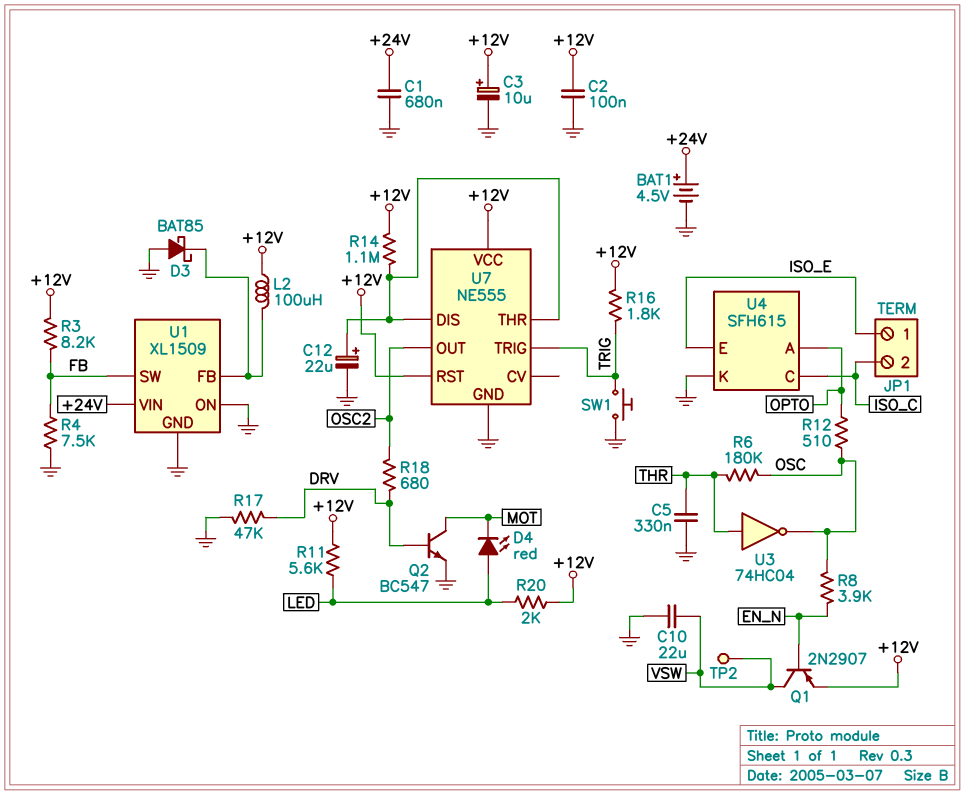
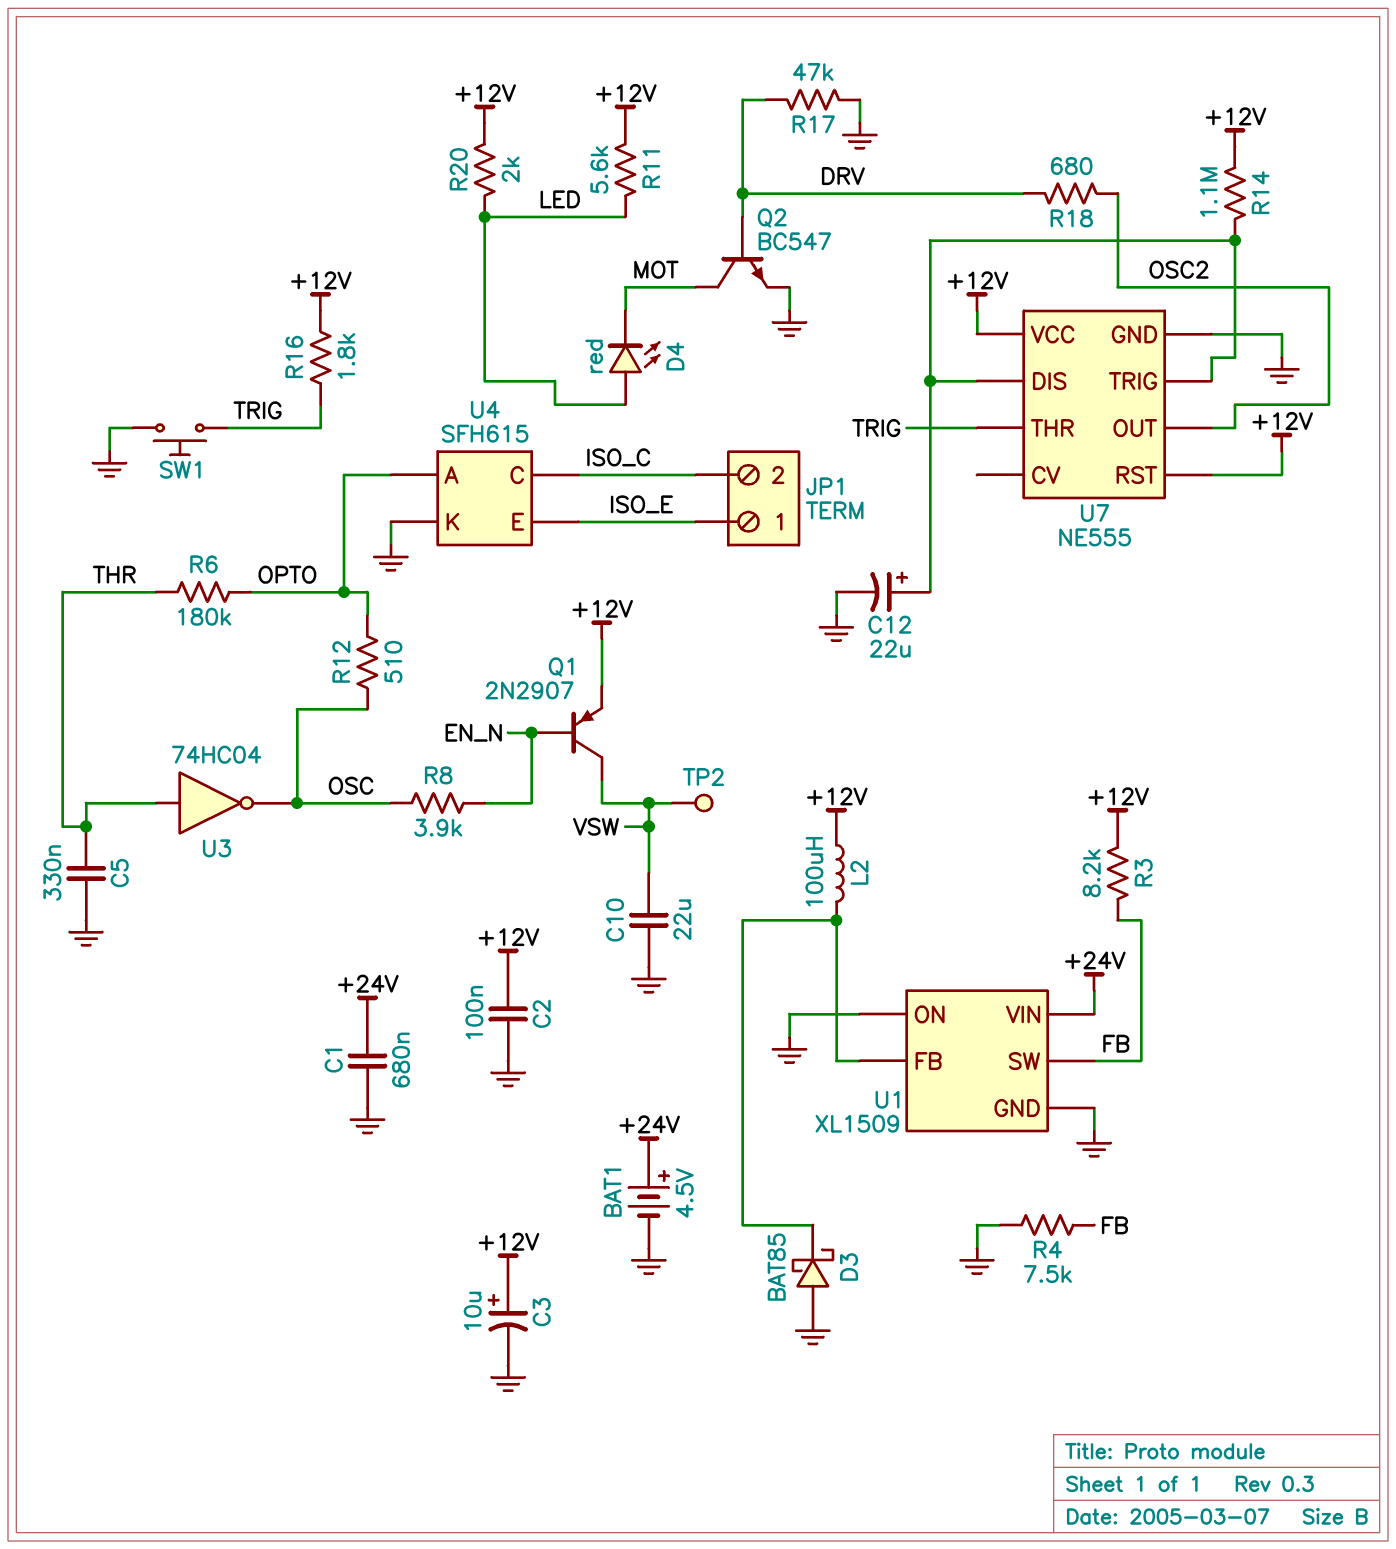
R6: 180k (OSC, THR) -> 180k (OPTO, THR)
U7 pin THR: U7/DIS -> TRIG
U7 pin TRIG: TRIG -> U7/DIS

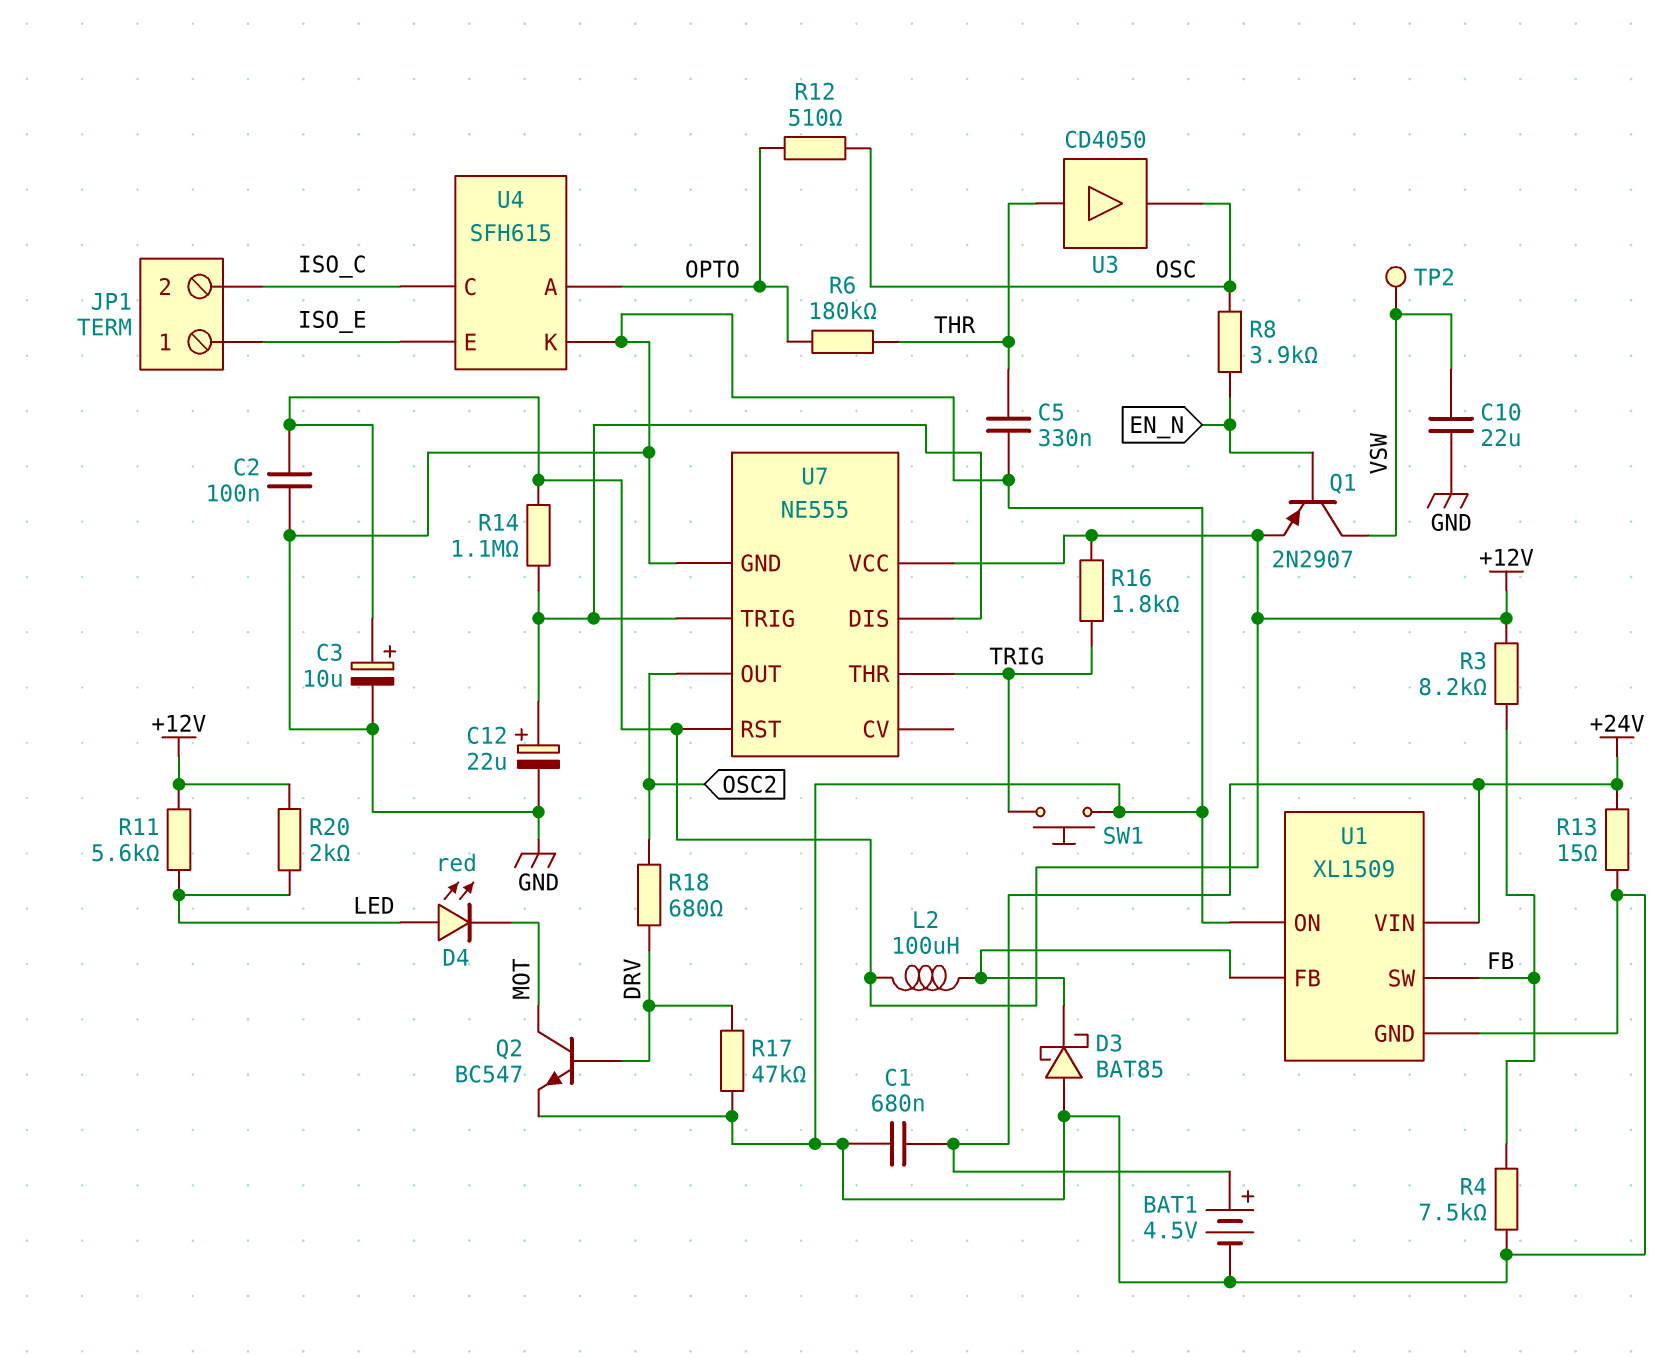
R13: none -> 15 (+24V, GND)
U3: NOT 74HC04 (in THR, out OSC) -> buffer CD4050 (in THR, out OSC)

